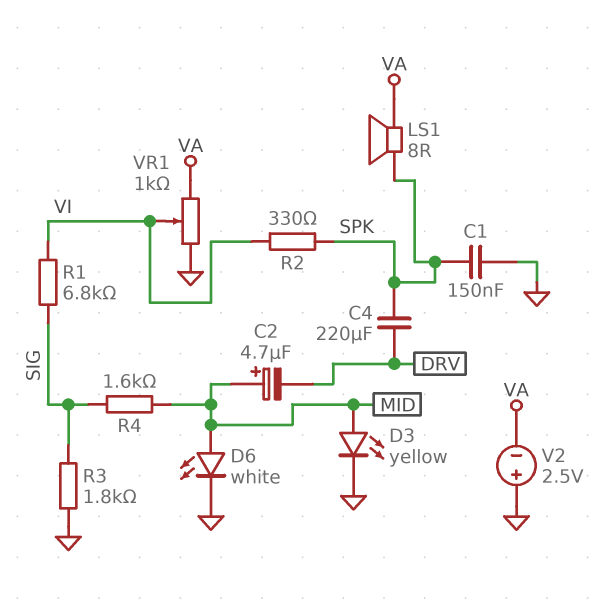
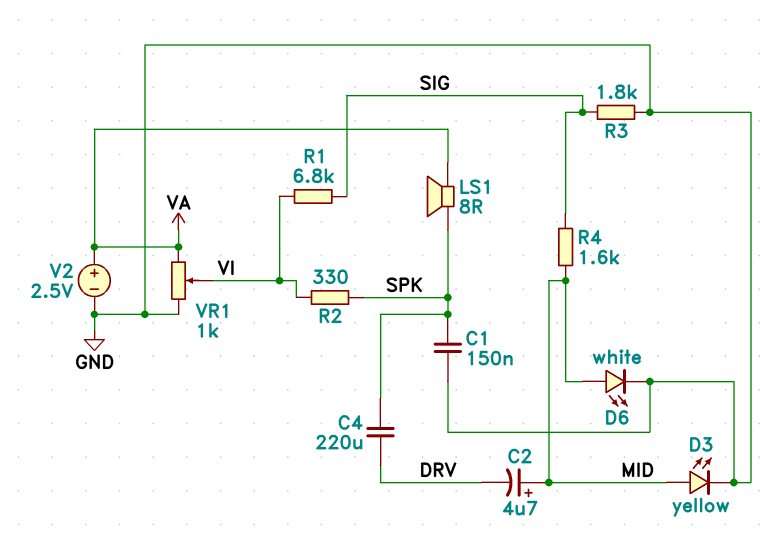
V2: 2.5V (plus GND, minus VA) -> 2.5V (plus VA, minus GND)

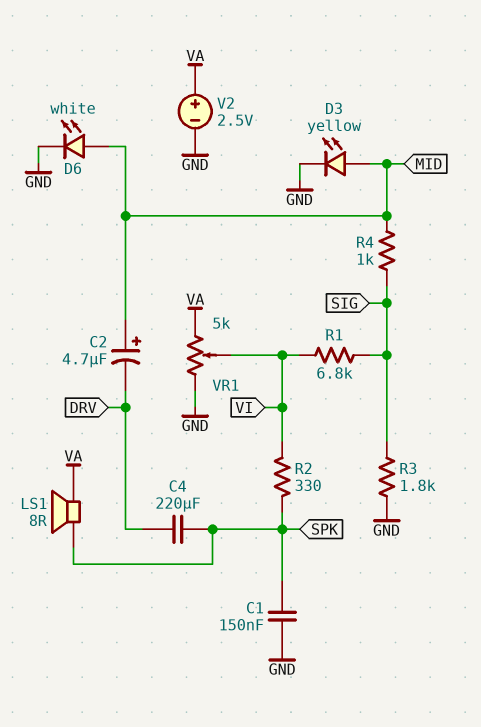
R4: 1.6k (MID, SIG) -> 1k (MID, SIG)
VR1: 1k (GND, VA, wiper VI) -> 5k (GND, VA, wiper VI)

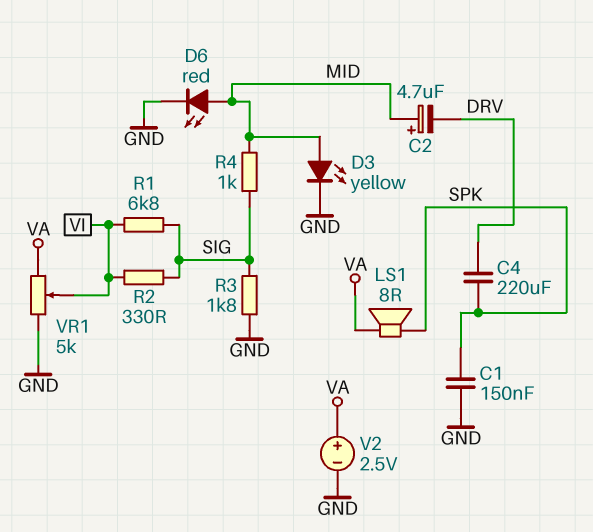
D6: LED white (A MID, K GND) -> LED red (A MID, K GND)
R2: 330 (SPK, VI) -> 330 (SIG, VI)

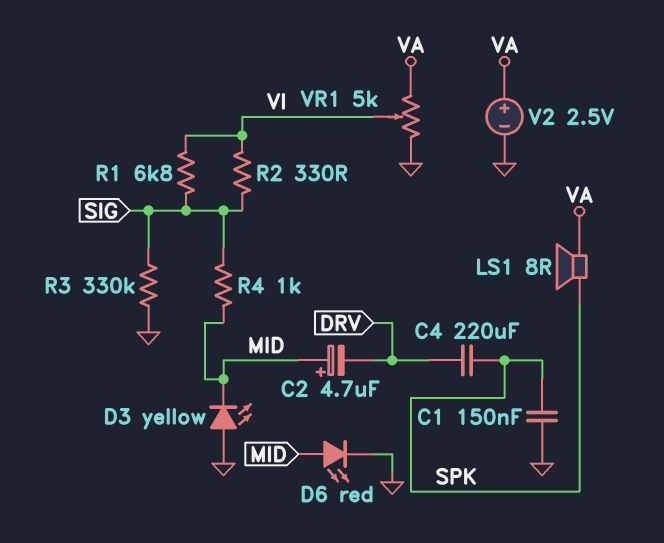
D3: LED yellow (A MID, K GND) -> LED yellow (A GND, K MID)
R3: 1.8k (GND, SIG) -> 330k (GND, SIG)

